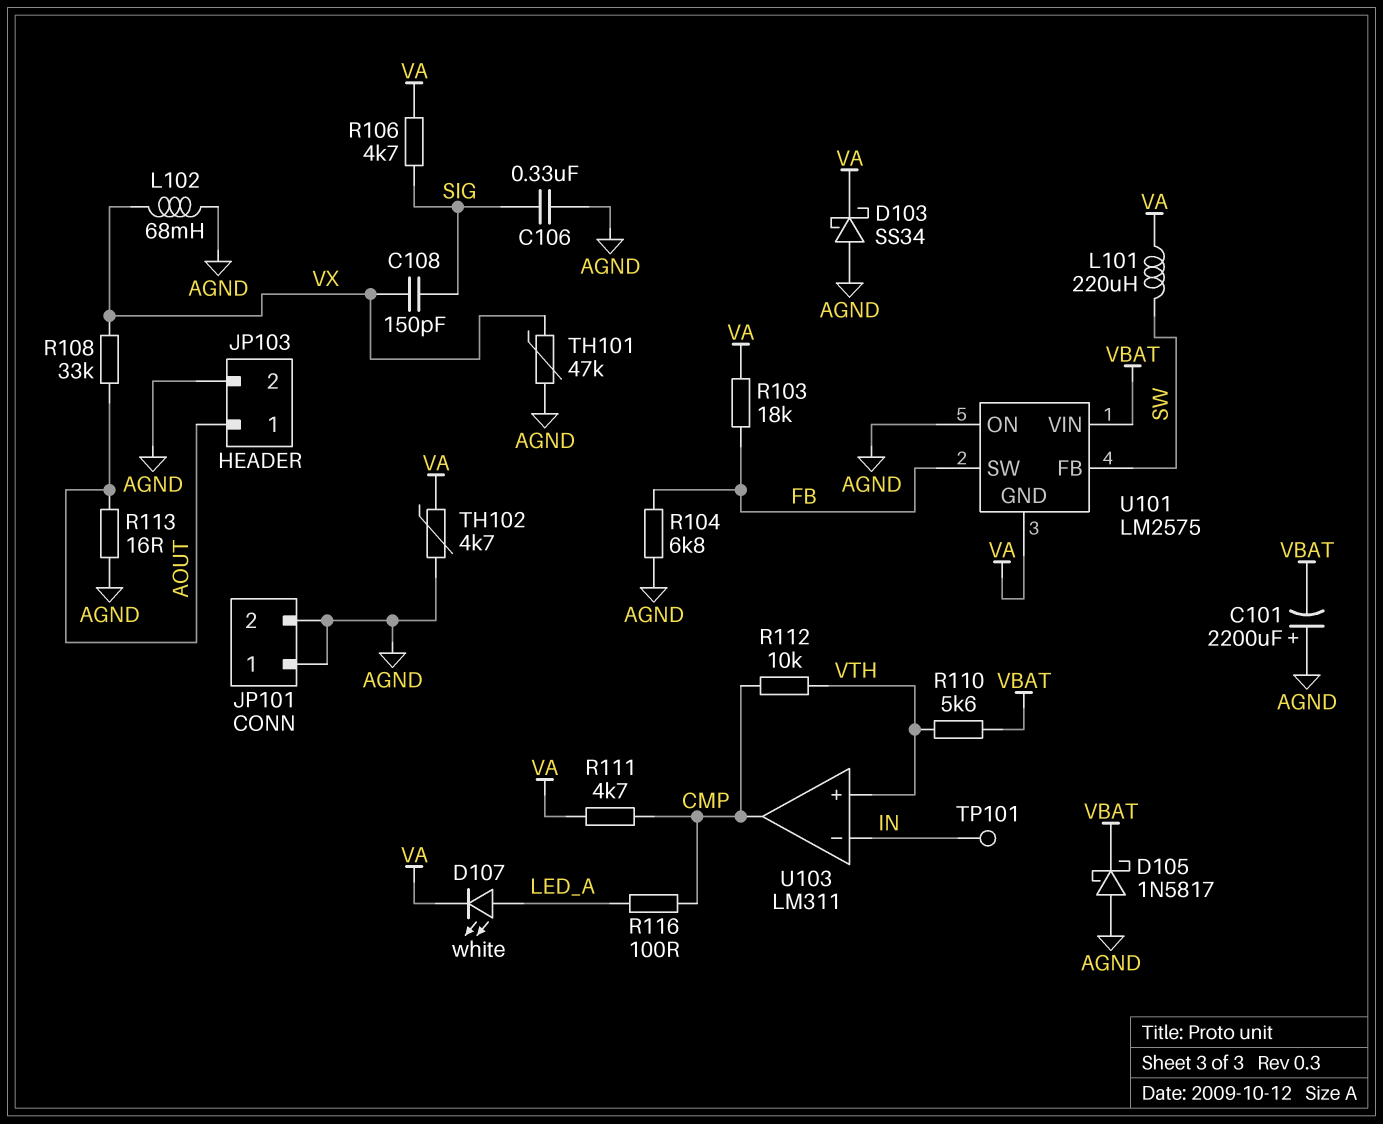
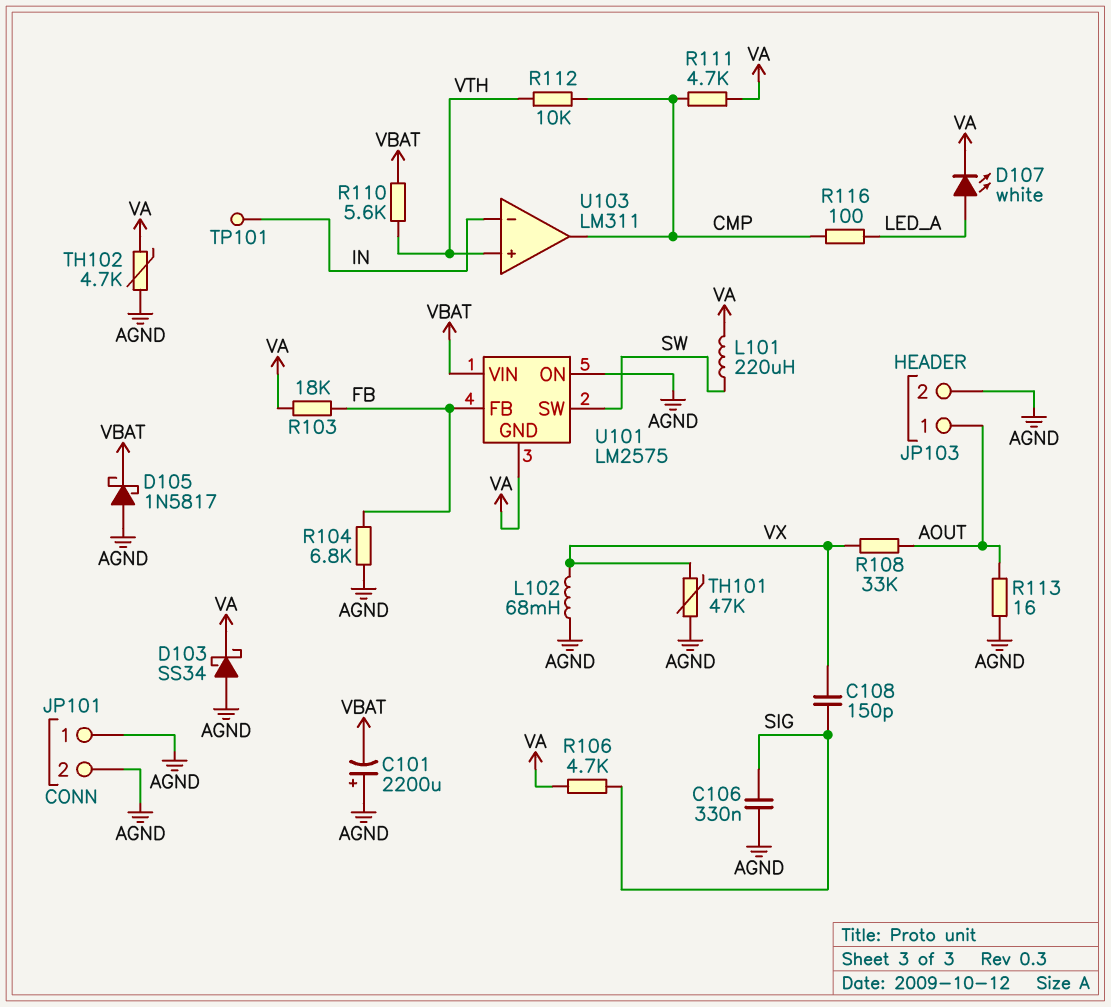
U101 pin FB: SW -> FB
U101 pin SW: FB -> SW

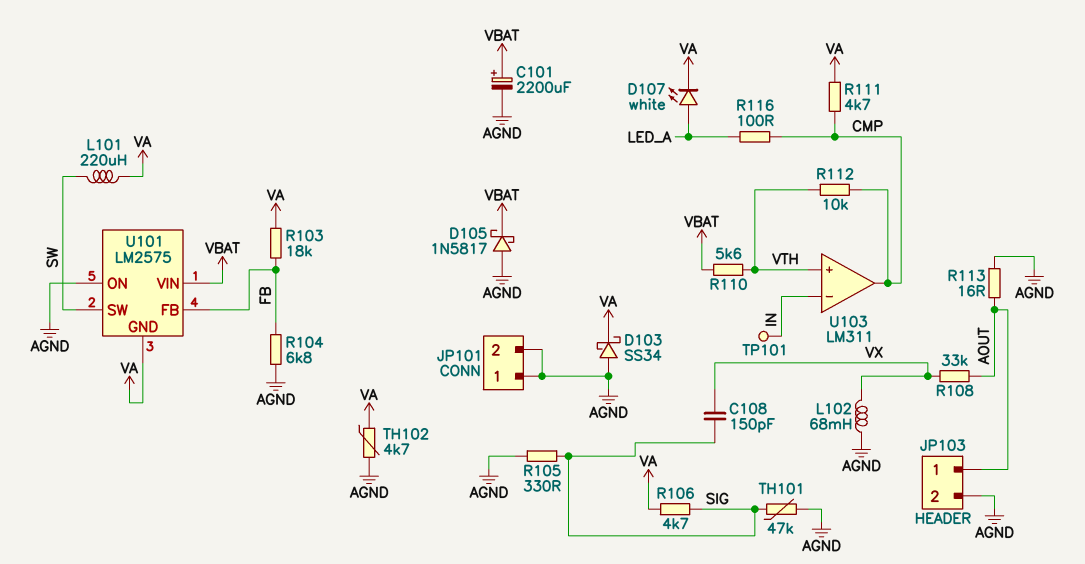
C101: 2200uF (plus AGND, minus VBAT) -> 2200uF (plus VBAT, minus AGND)
C106: 330nF (AGND, SIG) -> none
R105: none -> 330 (AGND, SIG)
TH101: 47k (AGND, VX) -> 47k (AGND, SIG)

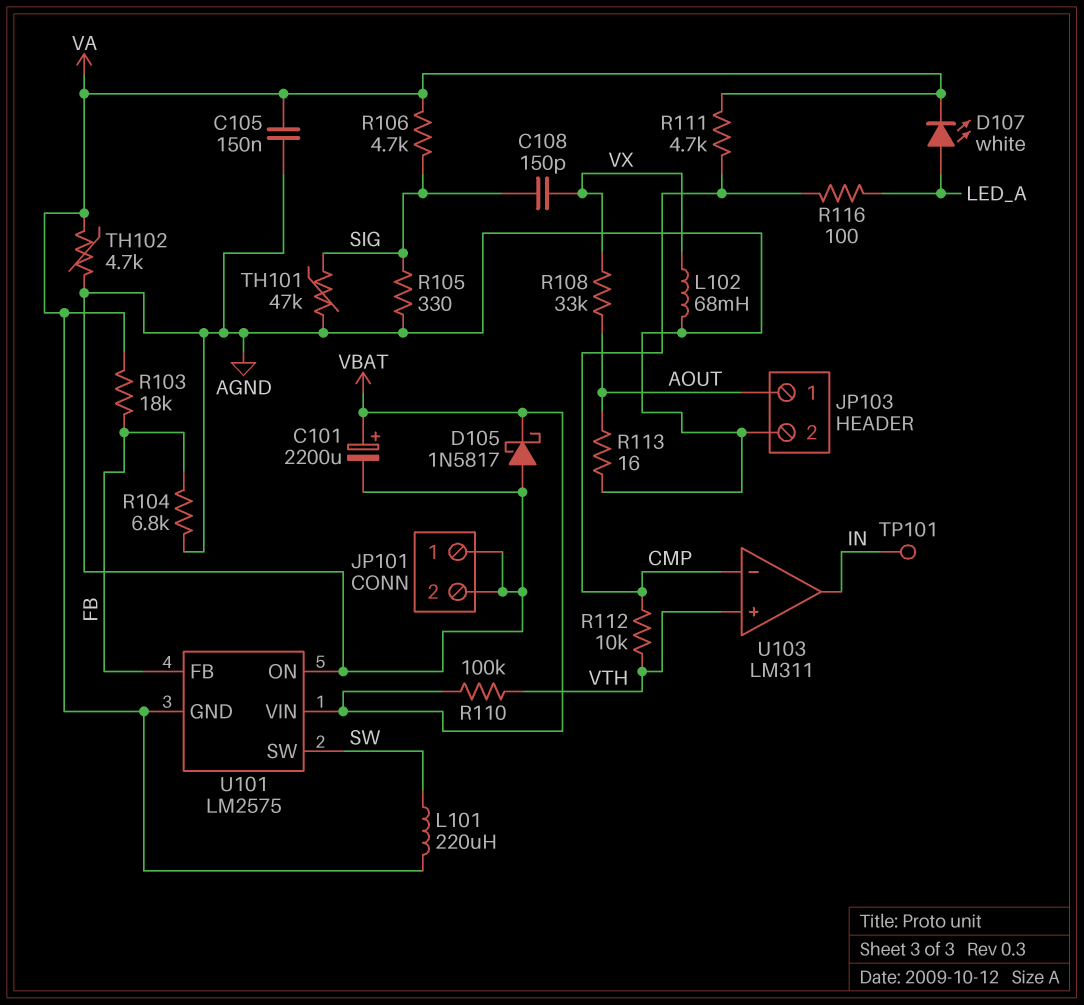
C105: none -> 150nF (AGND, VA)
D103: schottky SS34 (A AGND, K VA) -> none
R110: 5.6k (VBAT, VTH) -> 100k (VBAT, VTH)
U103 pin in-: IN -> CMP
U103 pin out: CMP -> IN

